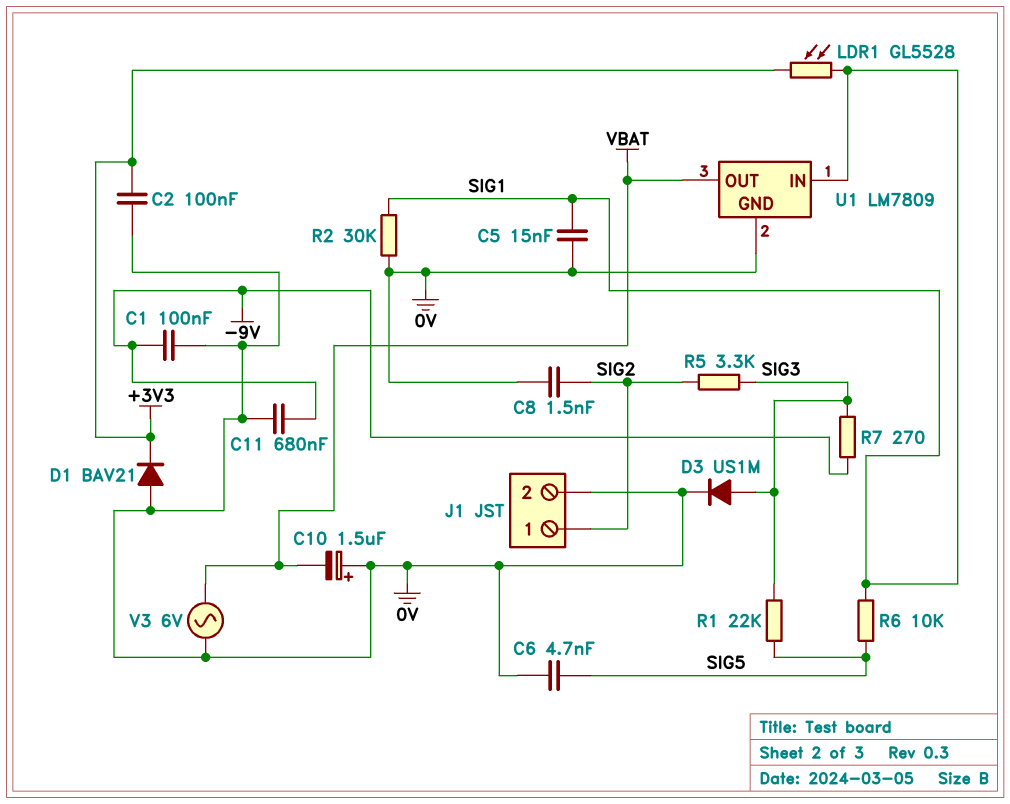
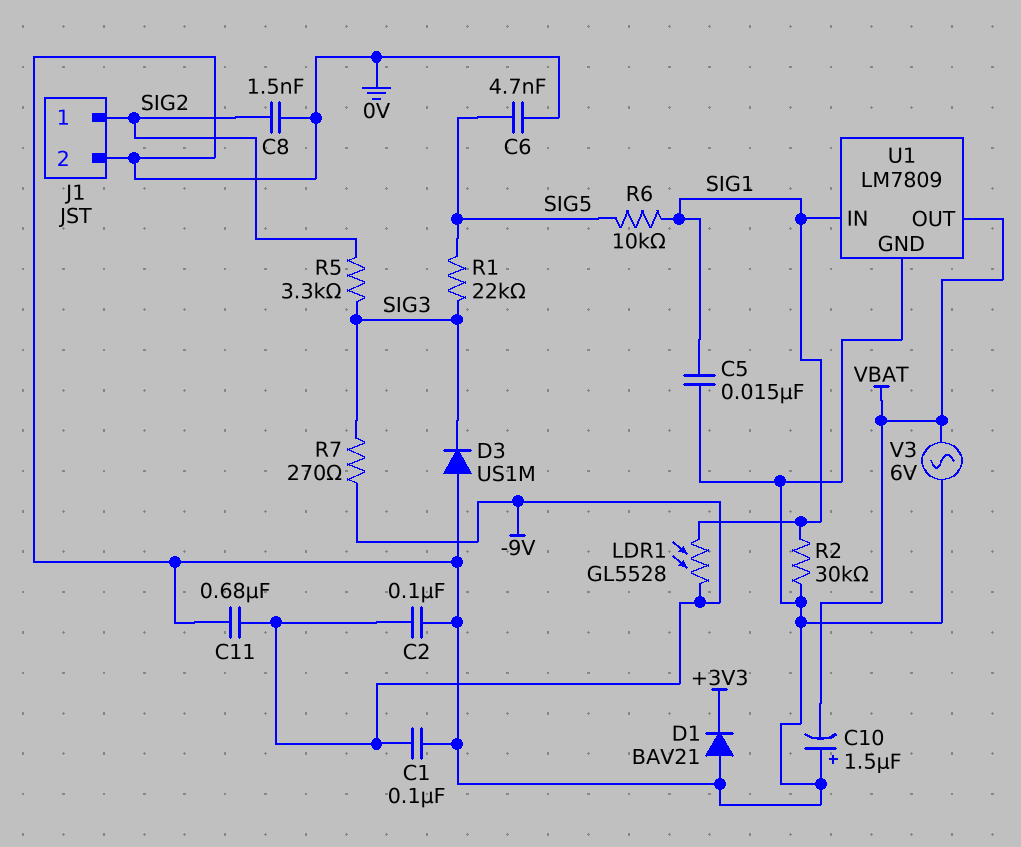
C2: 100nF (+3V3, 0V) -> 100nF (-9V, 0V)
D3: diode US1M (A SIG3, K 0V) -> diode US1M (A 0V, K SIG3)
LDR1: GL5528 (+3V3, SIG1) -> GL5528 (-9V, SIG1)

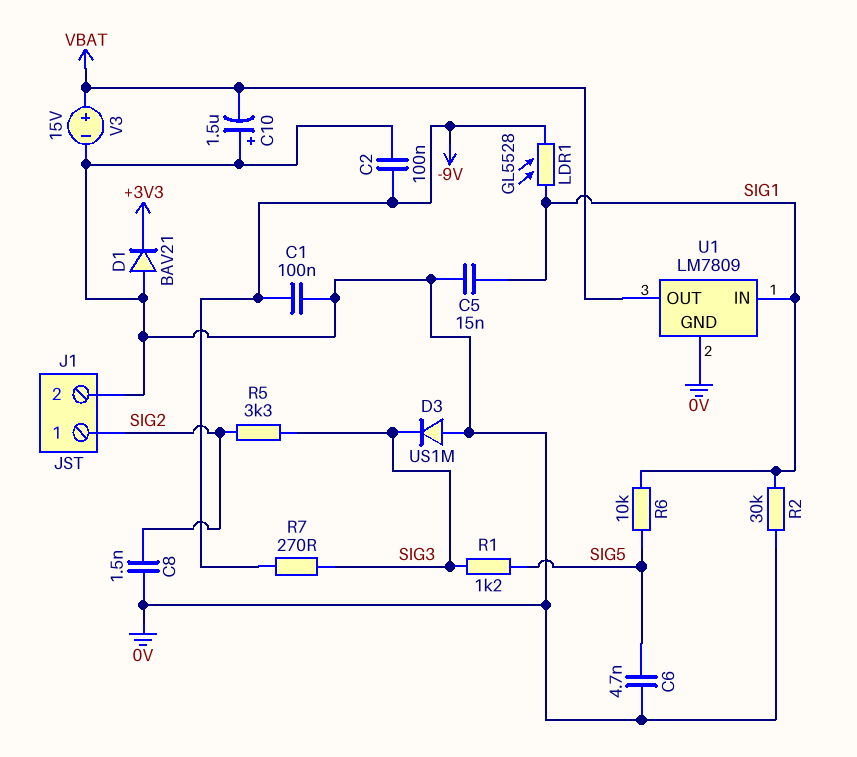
C11: 680nF (-9V, 0V) -> none
R1: 22k (SIG3, SIG5) -> 1.2k (SIG3, SIG5)
V3: AC 6V (0V, VBAT) -> 15V (plus VBAT, minus 0V)

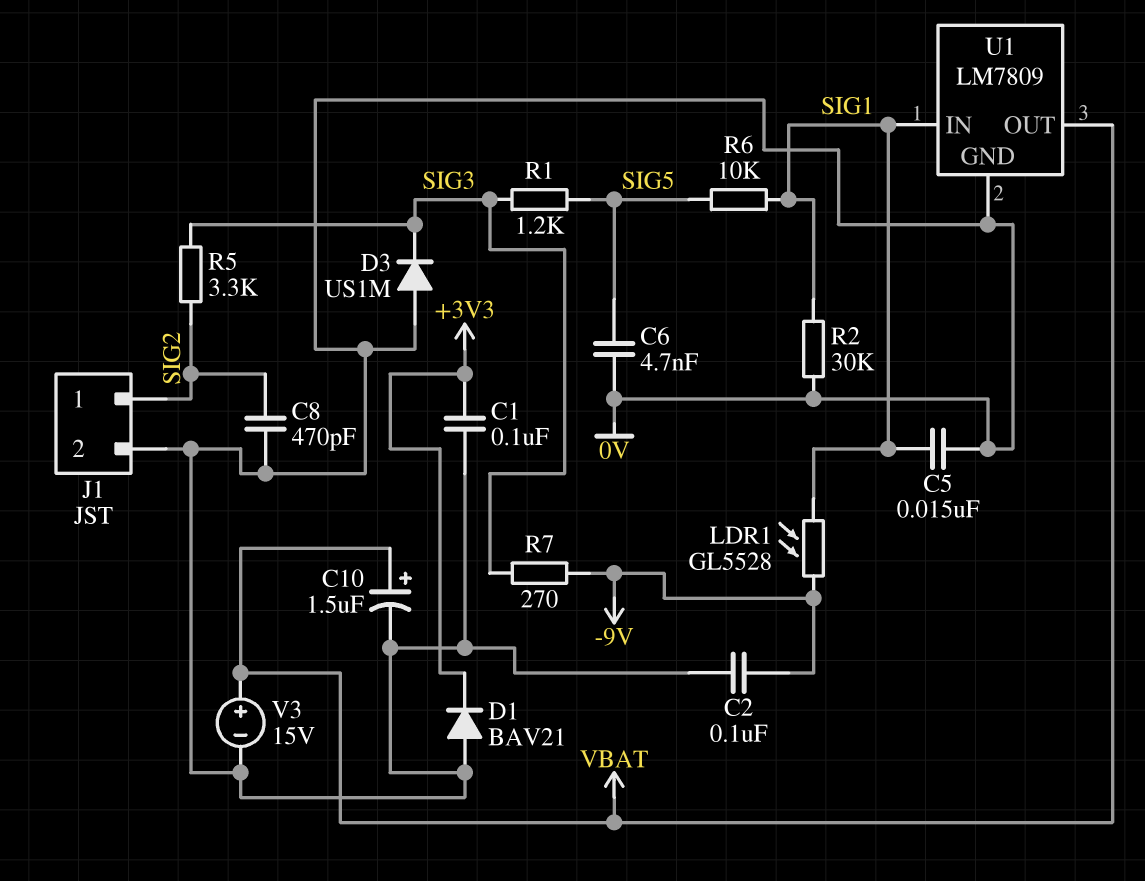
C1: 100nF (-9V, 0V) -> 100nF (+3V3, 0V)
C8: 1.5nF (0V, SIG2) -> 470pF (0V, SIG2)
C10: 1.5uF (plus 0V, minus VBAT) -> 1.5uF (plus VBAT, minus 0V)

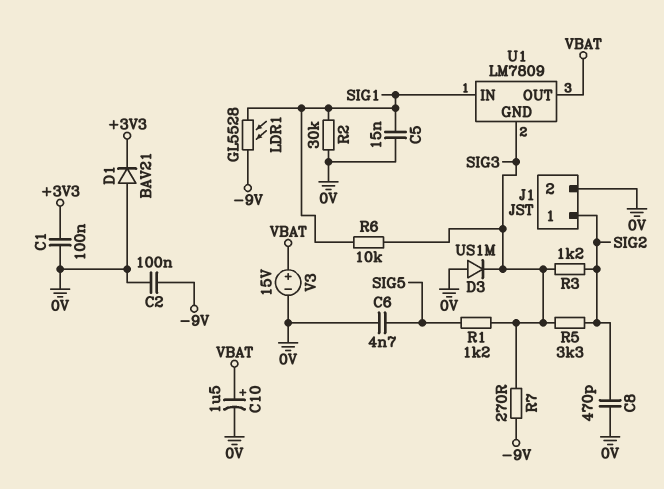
R3: none -> 1.2k (SIG2, SIG3)
R6: 10k (SIG1, SIG5) -> 10k (SIG1, SIG3)
U1 pin GND: 0V -> SIG3

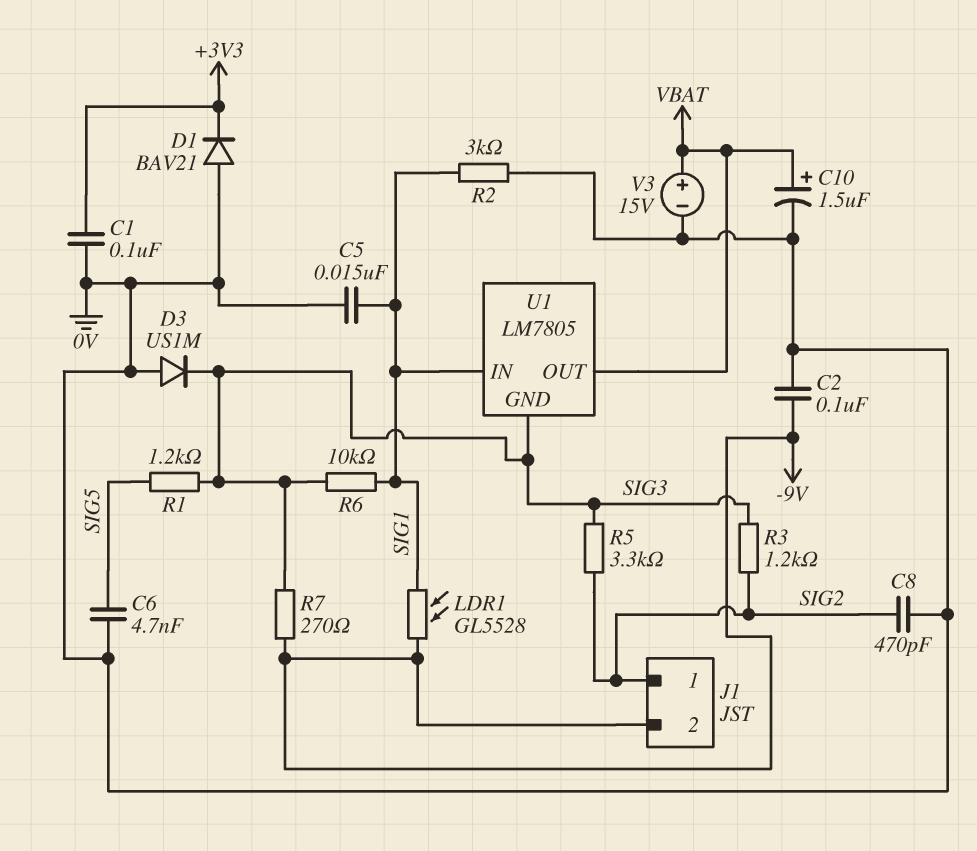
J1 pin 2: 0V -> -9V
R2: 30k (0V, SIG1) -> 3k (0V, SIG1)
U1: LM7809 -> LM7805

